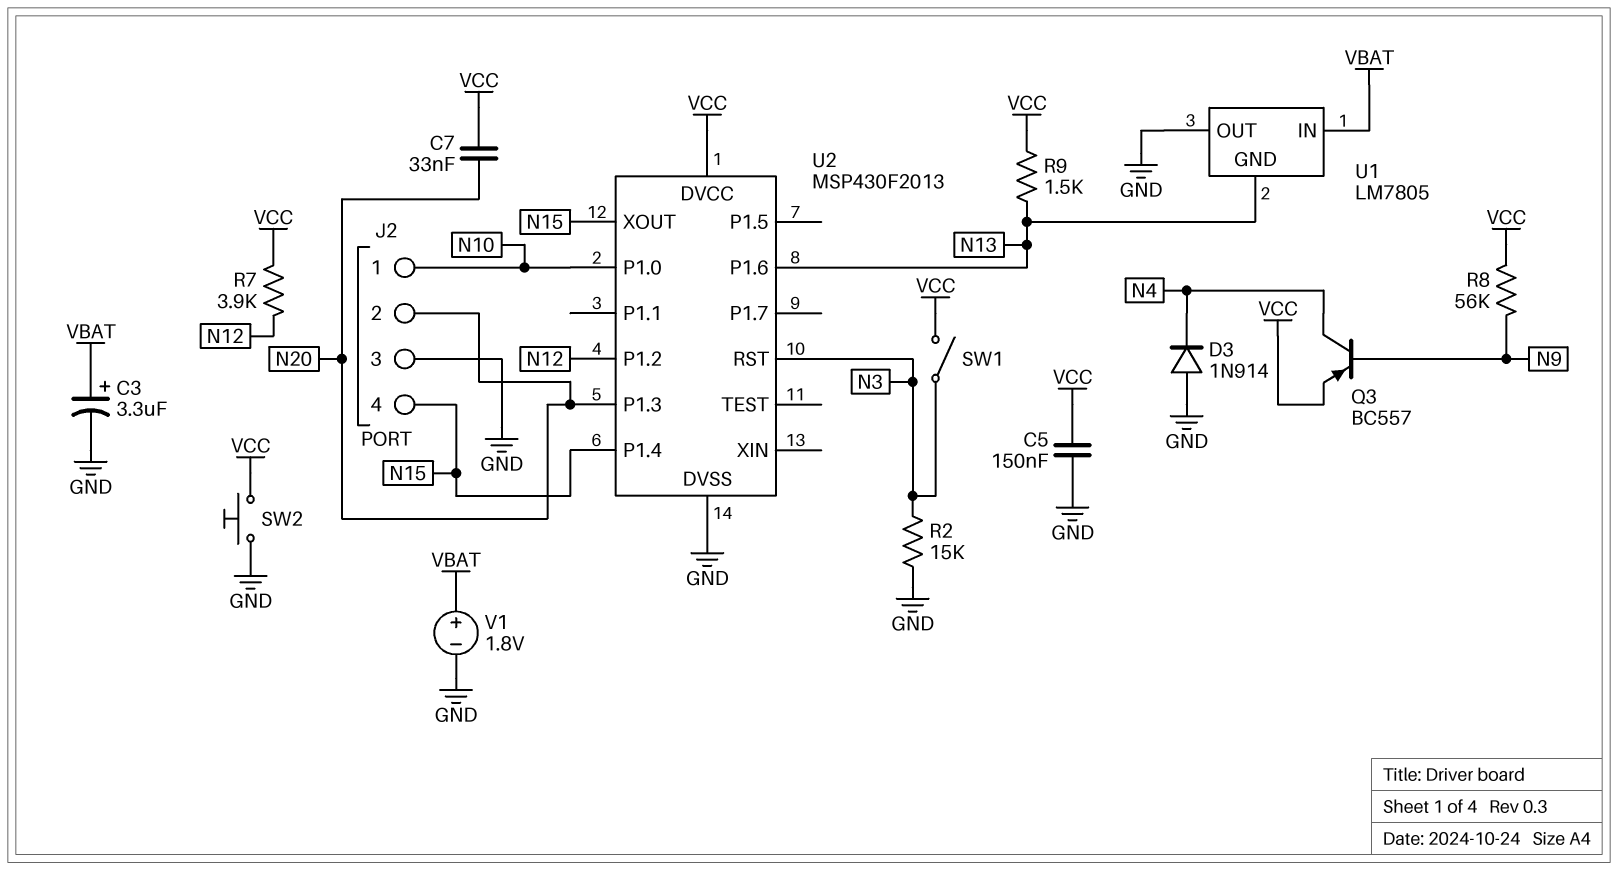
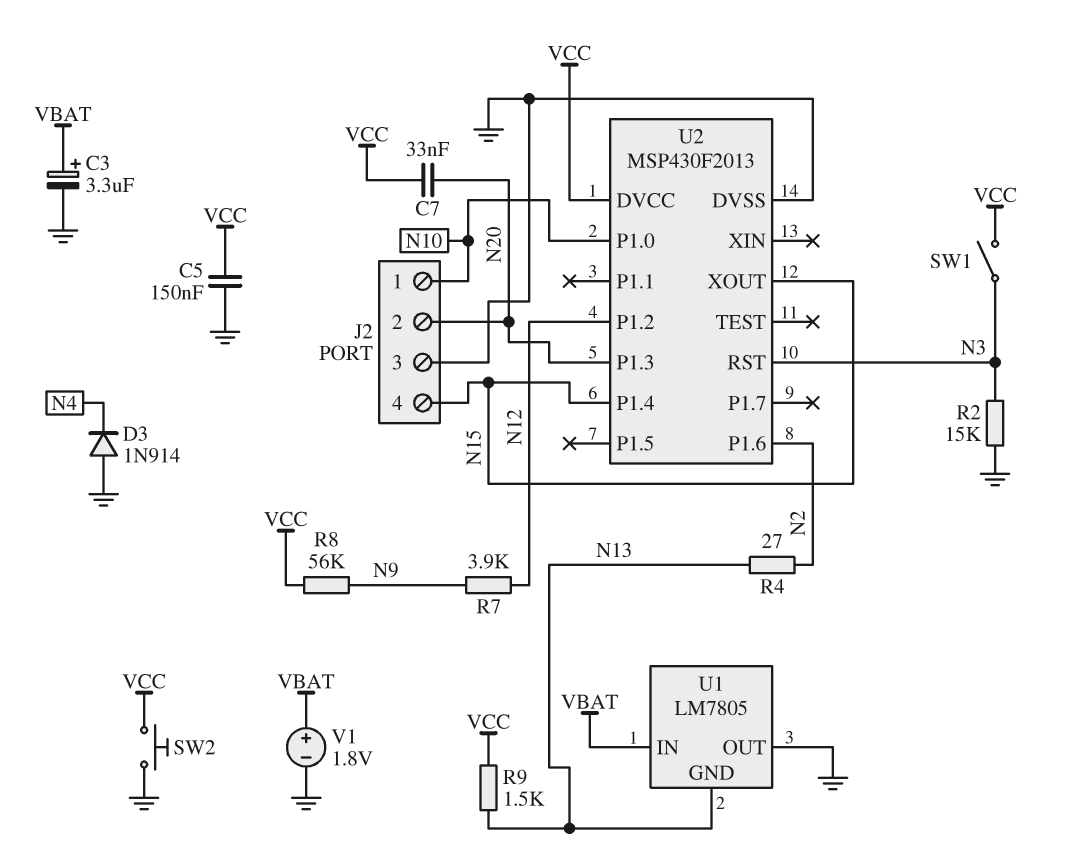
Q3: PNP BC557 (B N9, C N4, E VCC) -> none
R4: none -> 27 (N2, N13)
R7: 3.9k (N12, VCC) -> 3.9k (N9, N12)
U2 pin P1.6: N13 -> N2

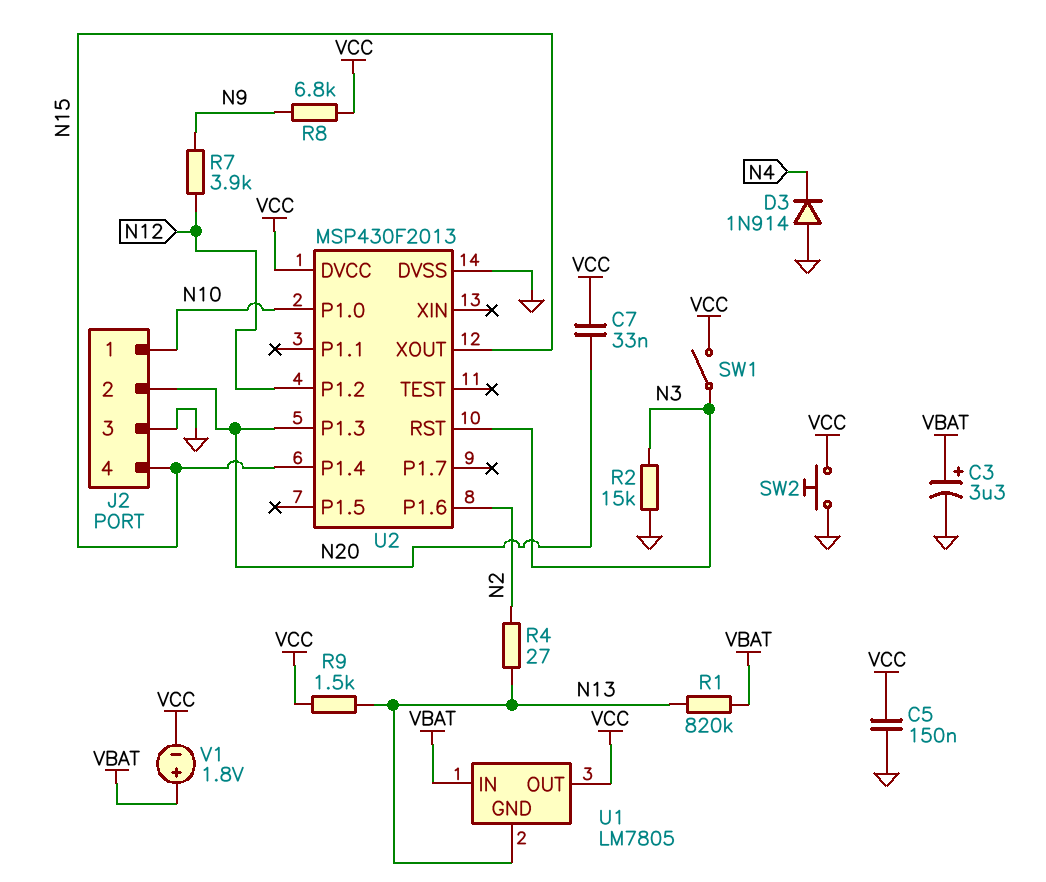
R1: none -> 820k (N13, VBAT)
R8: 56k (N9, VCC) -> 6.8k (N9, VCC)
U1 pin OUT: GND -> VCC
V1: 1.8V (plus VBAT, minus GND) -> 1.8V (plus VBAT, minus VCC)

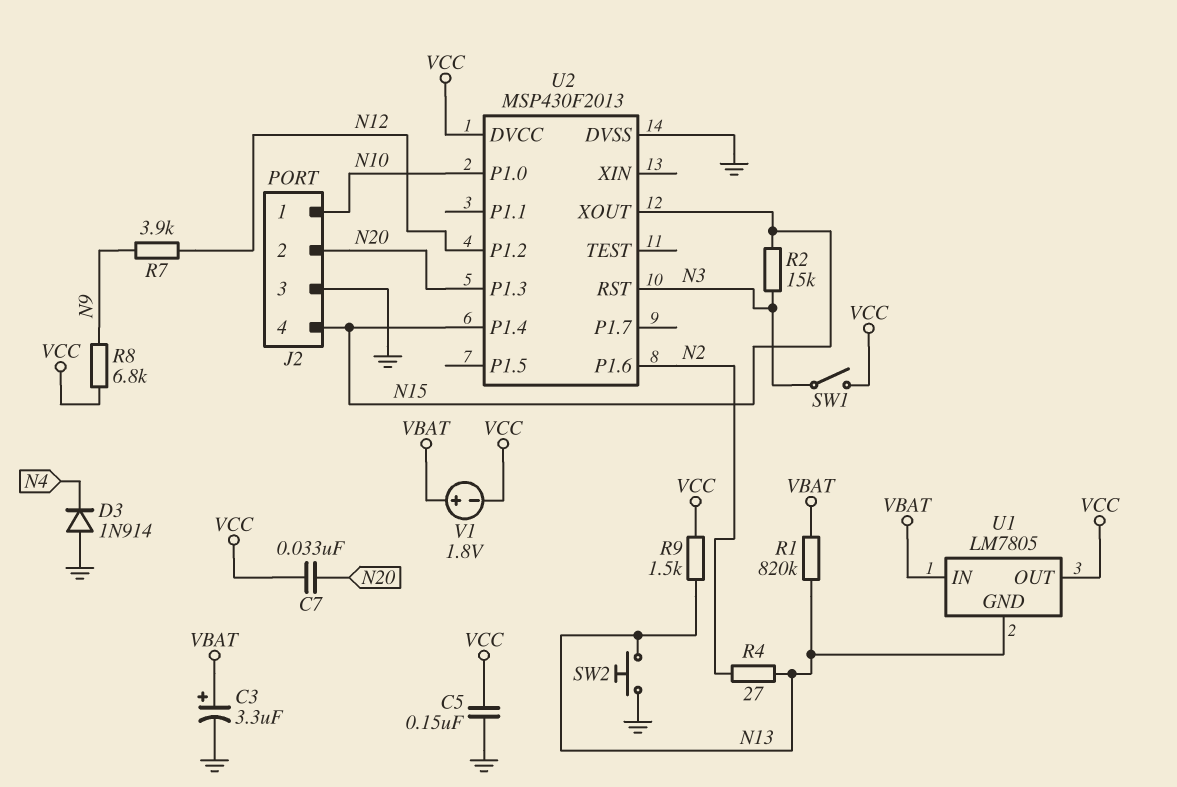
R2: 15k (GND, N3) -> 15k (N3, N15)
SW2: button (GND, VCC) -> button (GND, N13)

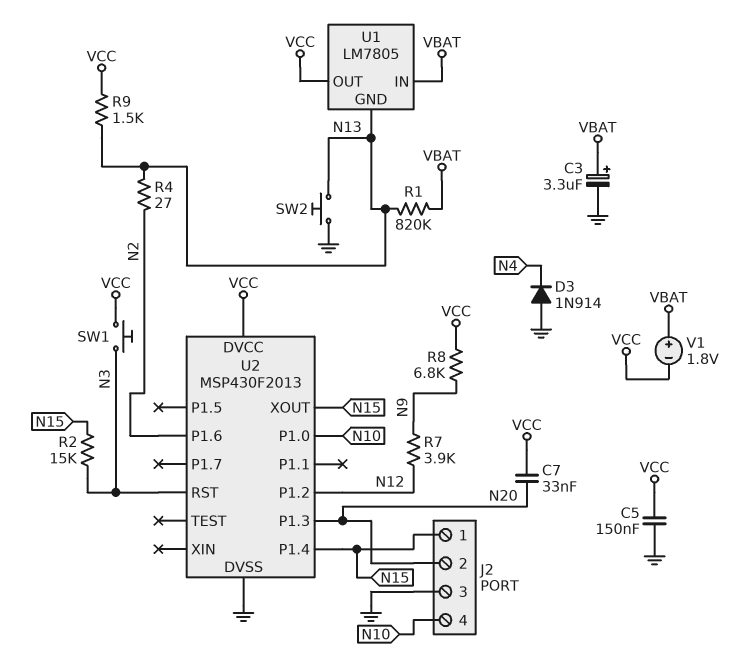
J2 pin 1: N10 -> N15
J2 pin 4: N15 -> N10
SW1: switch (N3, VCC) -> button (N3, VCC)

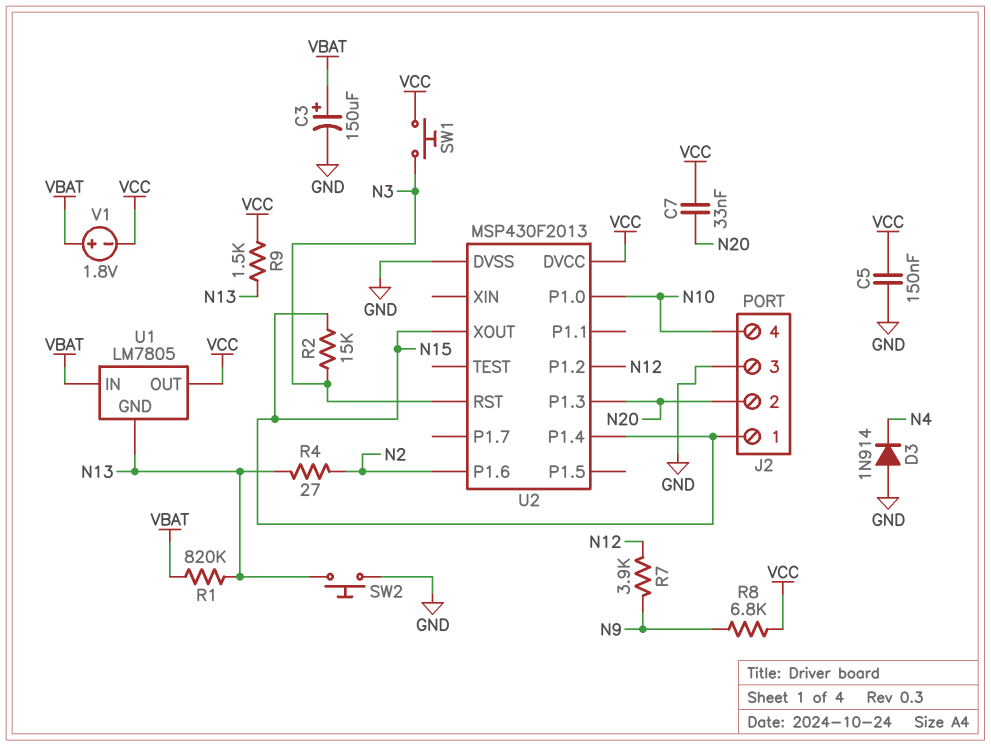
C3: 3.3uF (plus VBAT, minus GND) -> 150uF (plus VBAT, minus GND)

